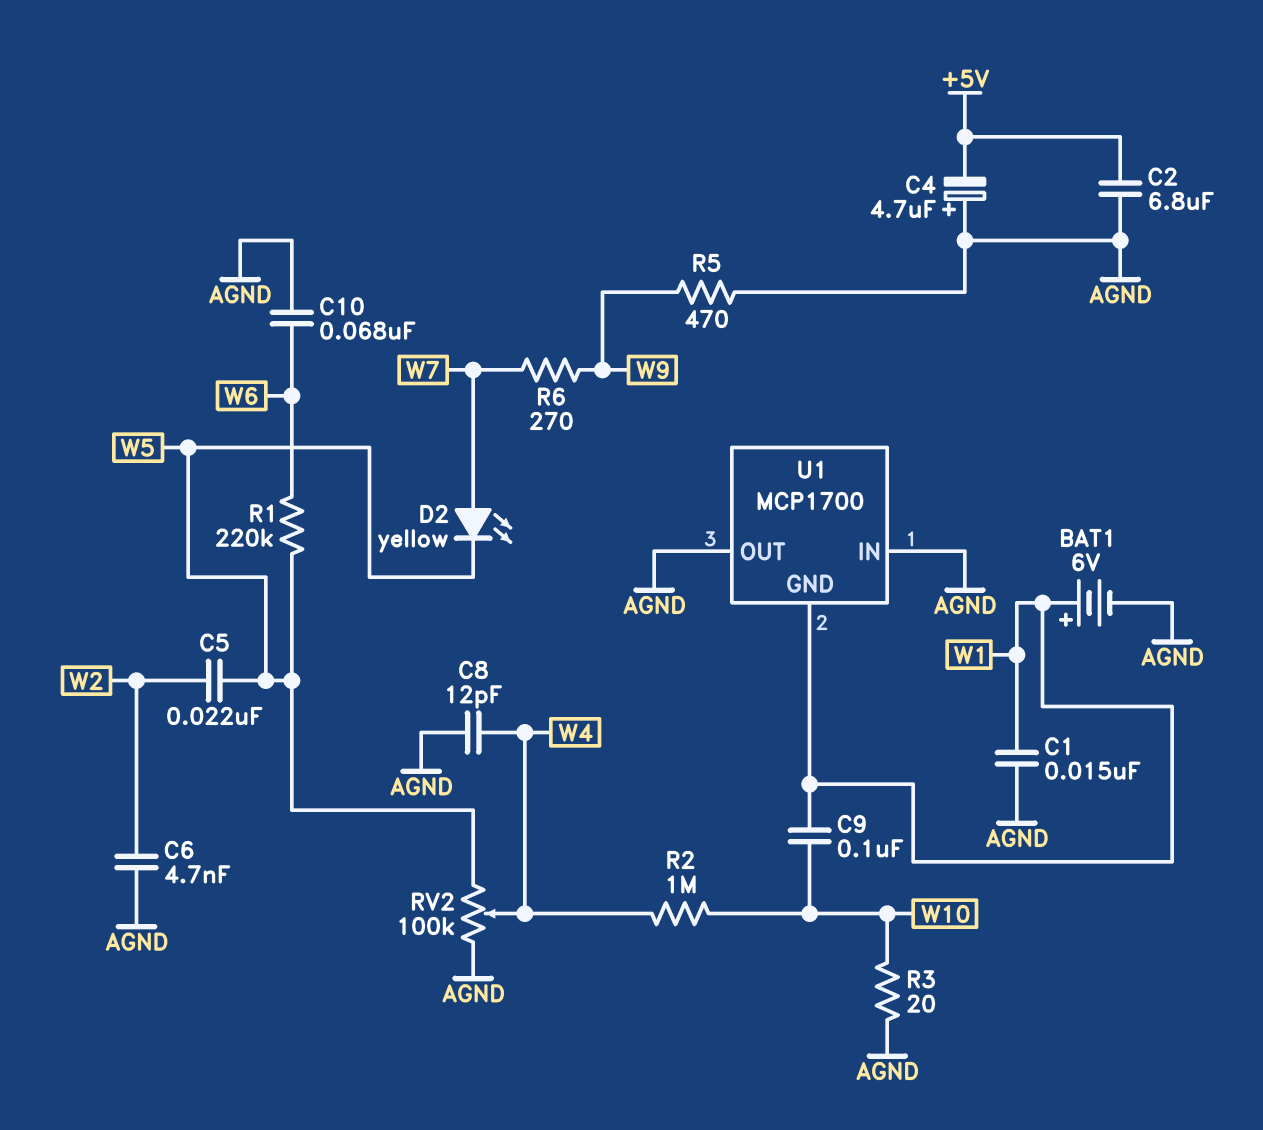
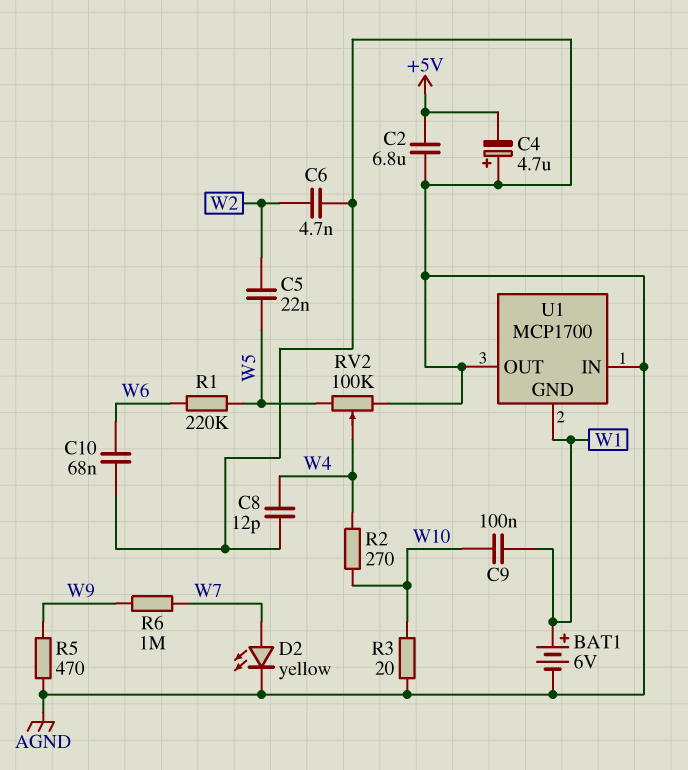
C1: 15nF (AGND, W1) -> none
D2: LED yellow (A W7, K W5) -> LED yellow (A W7, K AGND)
R2: 1M (W4, W10) -> 270 (W4, W10)
R6: 270 (W7, W9) -> 1M (W7, W9)

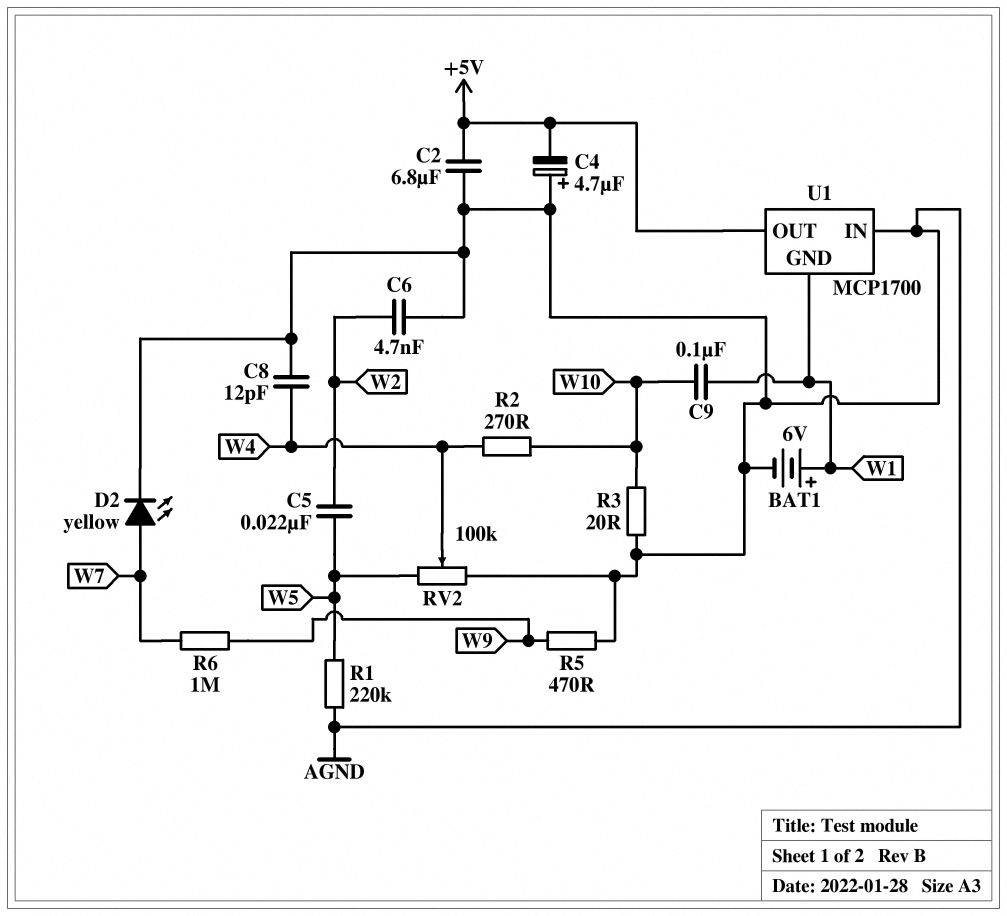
C10: 68nF (AGND, W6) -> none
R1: 220k (W5, W6) -> 220k (AGND, W5)
U1 pin OUT: AGND -> +5V

